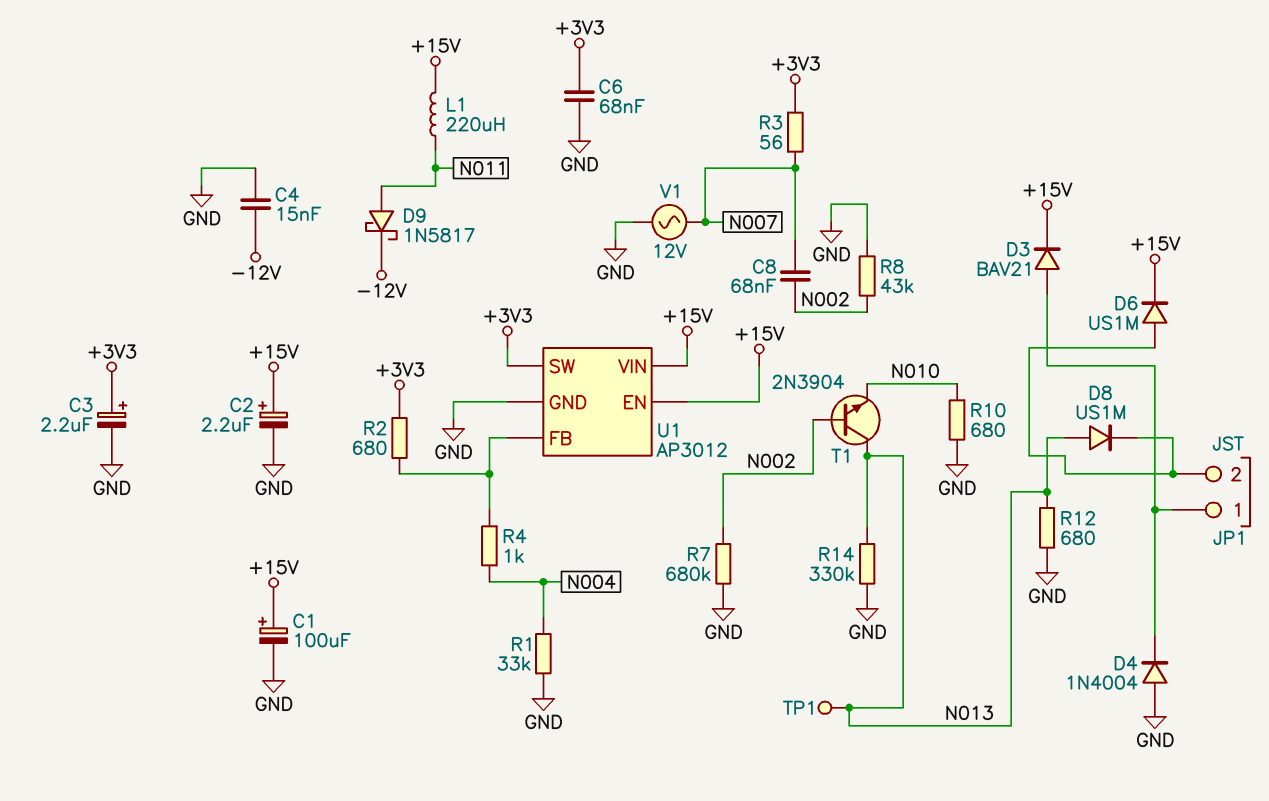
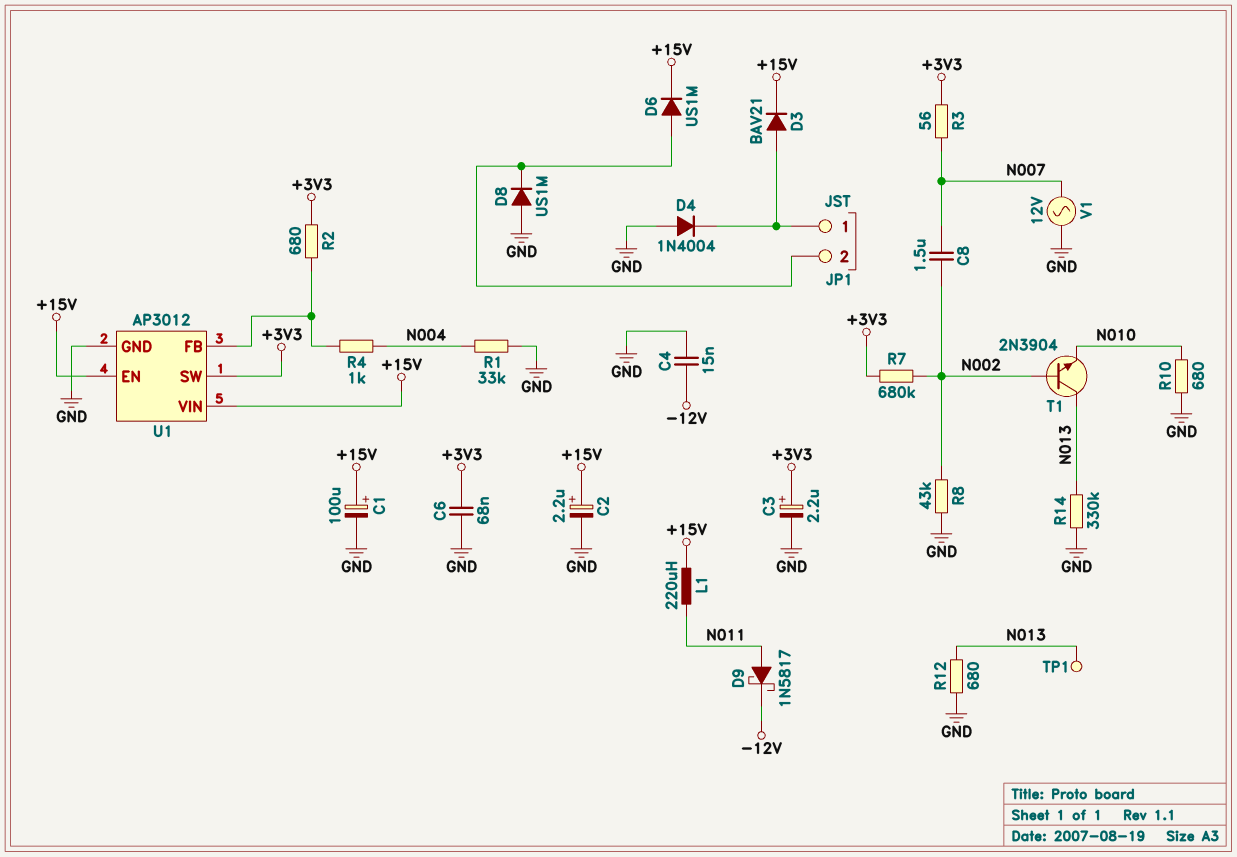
C8: 68nF (N002, N007) -> 1.5uF (N002, N007)
D8: diode US1M (A N013, K JP1/2) -> diode US1M (A GND, K JP1/2)
R7: 680k (GND, N002) -> 680k (+3V3, N002)

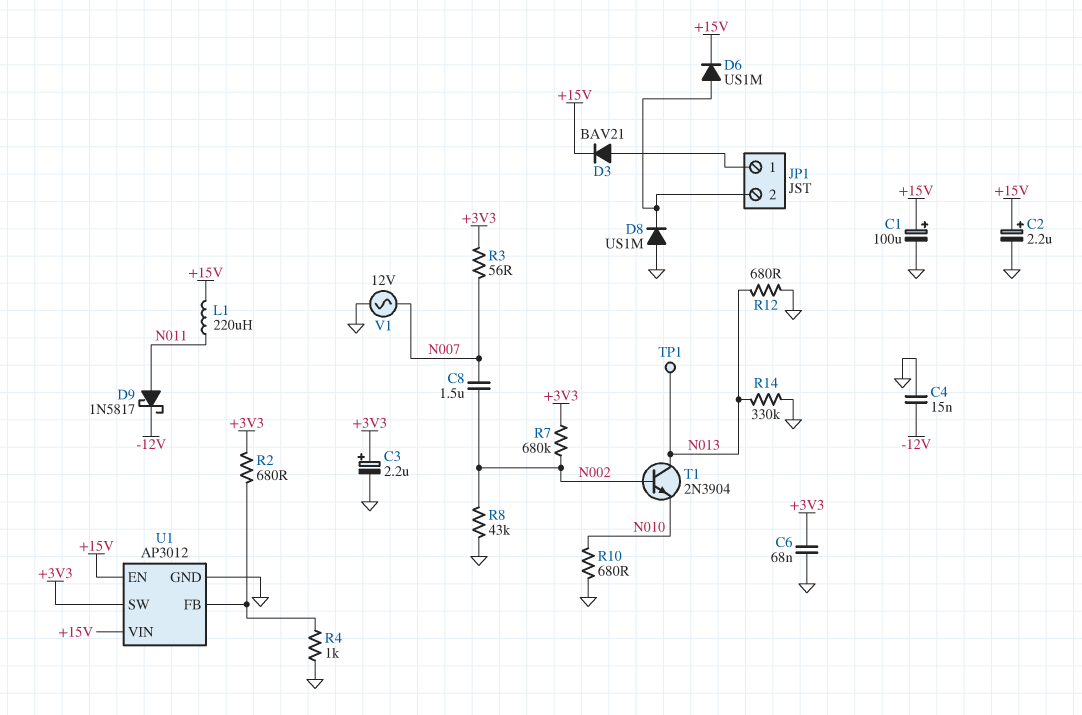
D4: diode 1N4004 (A GND, K JP1/1) -> none
R1: 33k (GND, N004) -> none
R4: 1k (N004, U1/FB) -> 1k (GND, U1/FB)

